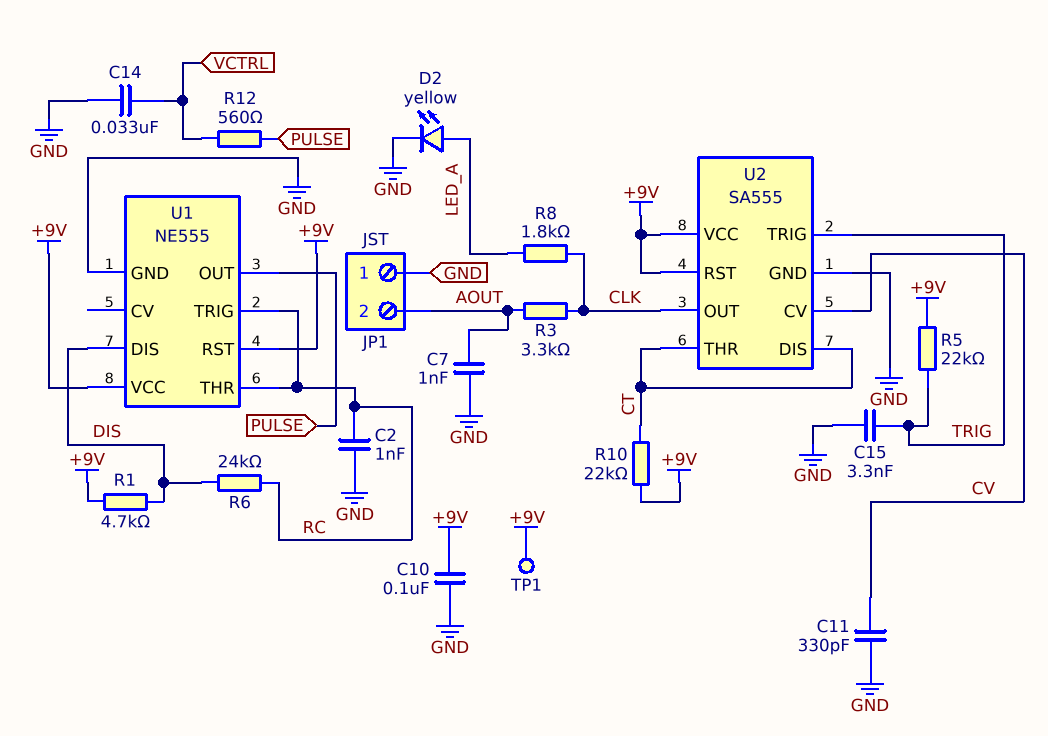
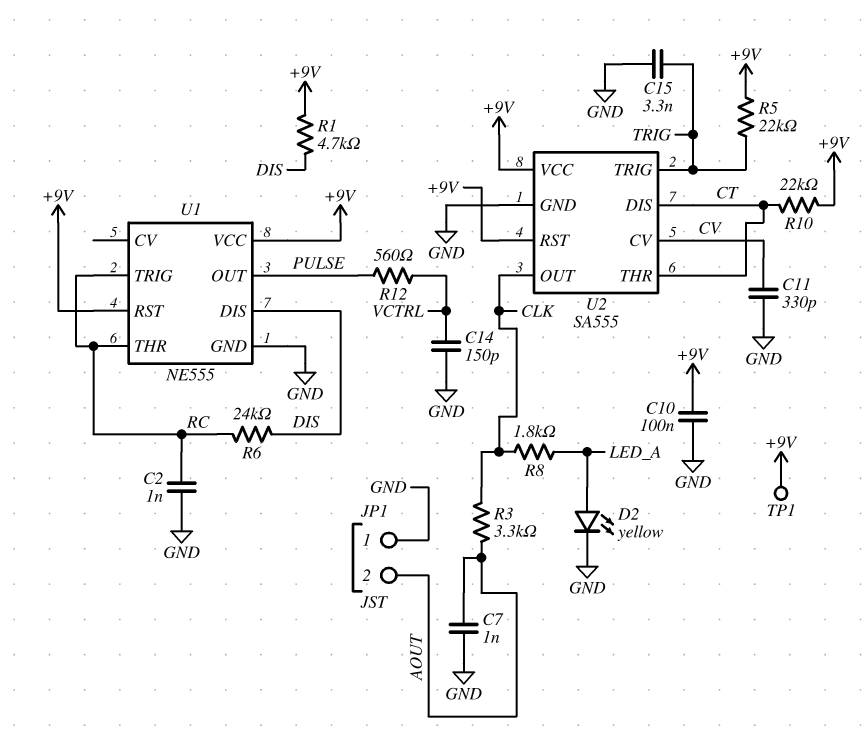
C14: 33nF (GND, VCTRL) -> 150pF (GND, VCTRL)

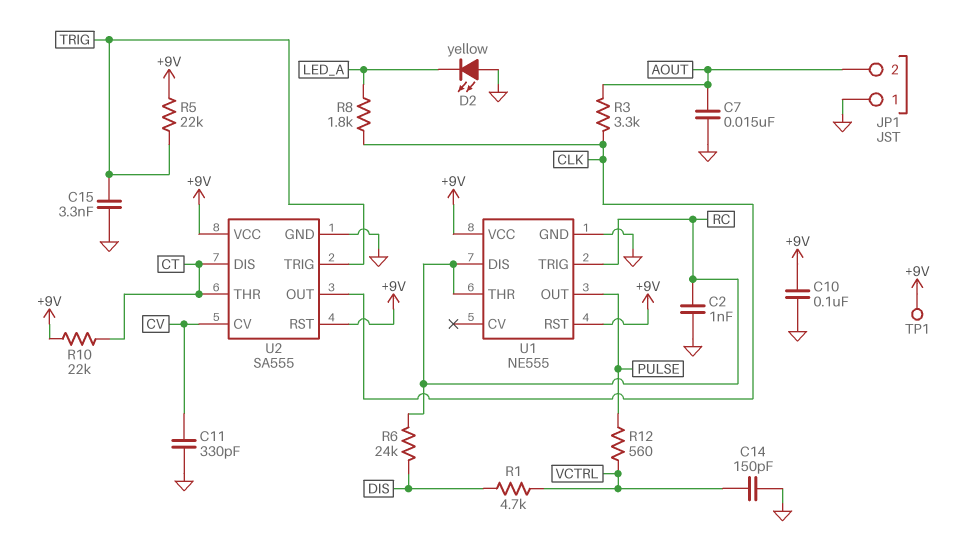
C7: 1nF (AOUT, GND) -> 15nF (AOUT, GND)
D2: LED yellow (A LED_A, K GND) -> LED yellow (A GND, K LED_A)
R1: 4.7k (+9V, DIS) -> 4.7k (DIS, VCTRL)
U1 pin DIS: DIS -> RC

